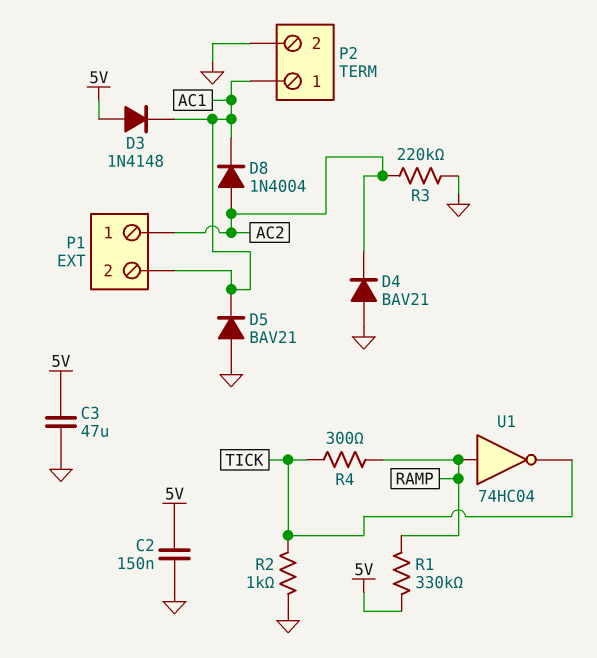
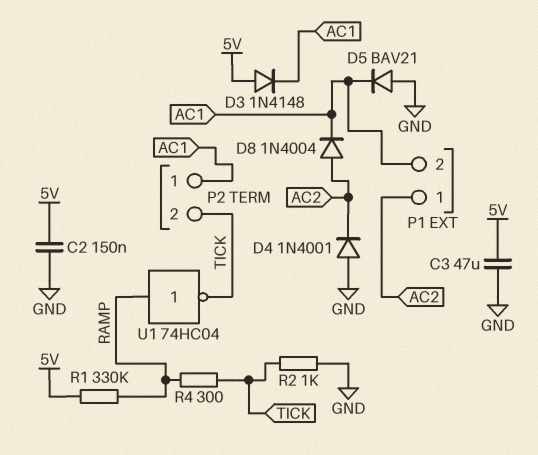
D4: diode BAV21 (A GND, K AC2) -> diode 1N4001 (A GND, K AC2)
P2 pin 2: GND -> TICK
R3: 220k (AC2, GND) -> none

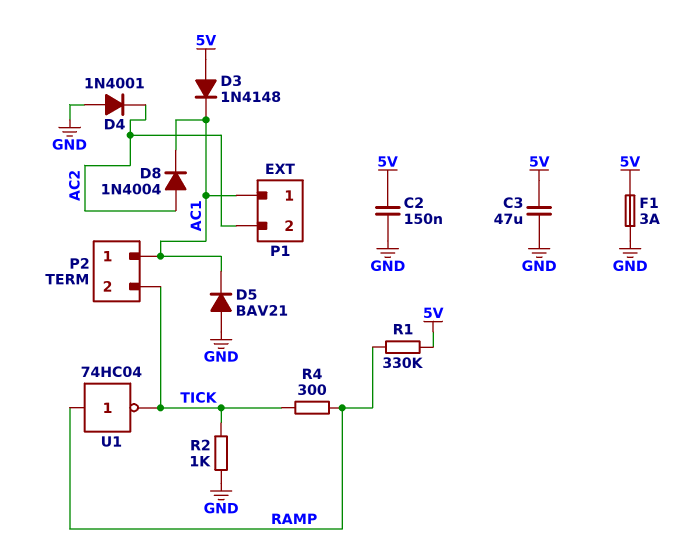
F1: none -> 3A (5V, GND)
P1 pin 1: AC2 -> AC1
P1 pin 2: AC1 -> AC2

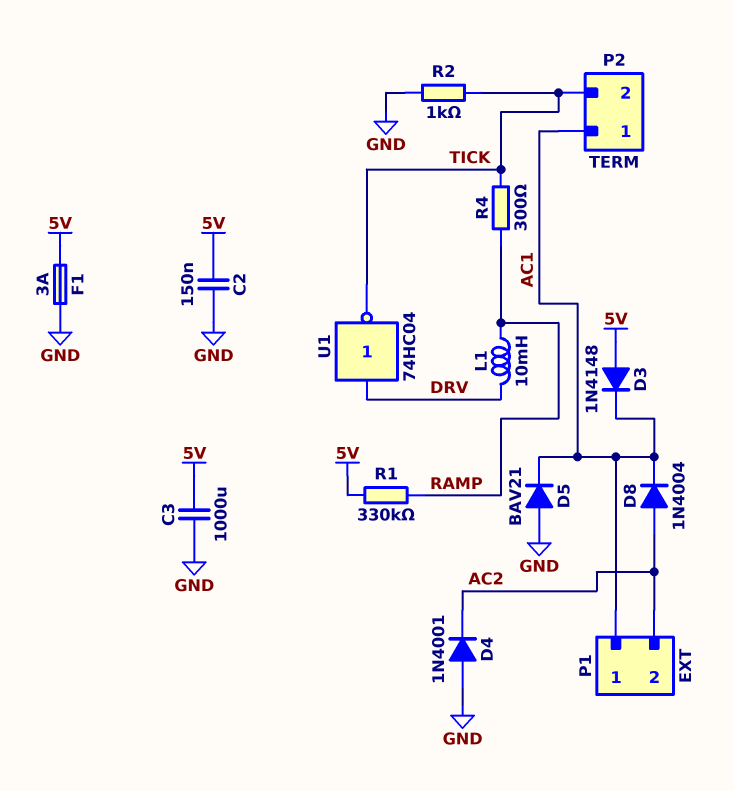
C3: 47uF (5V, GND) -> 1000uF (5V, GND)
L1: none -> 10mH (DRV, RAMP)
U1: NOT 74HC04 (in RAMP, out TICK) -> NOT 74HC04 (in DRV, out TICK)

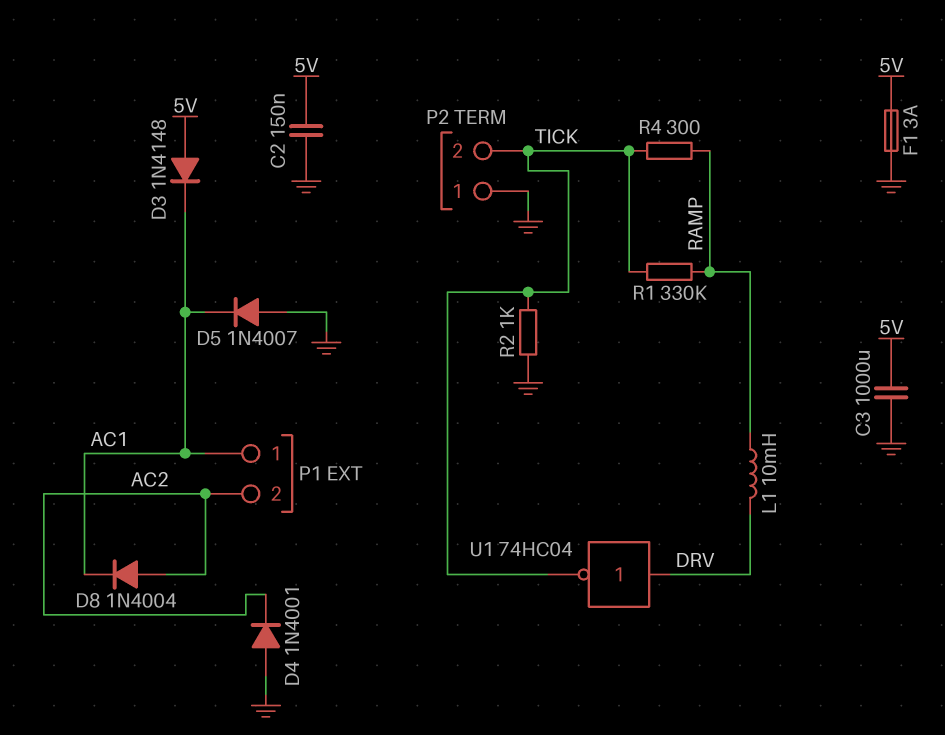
D5: diode BAV21 (A GND, K AC1) -> diode 1N4007 (A GND, K AC1)
P2 pin 1: AC1 -> GND
R1: 330k (5V, RAMP) -> 330k (RAMP, TICK)

